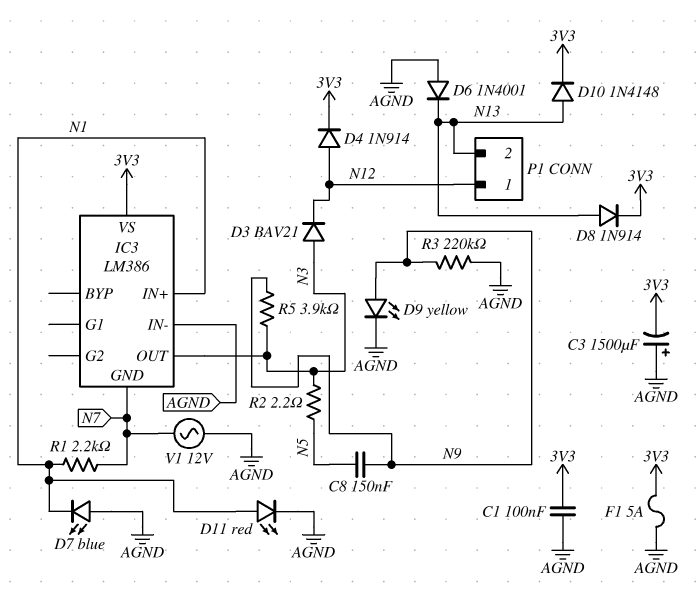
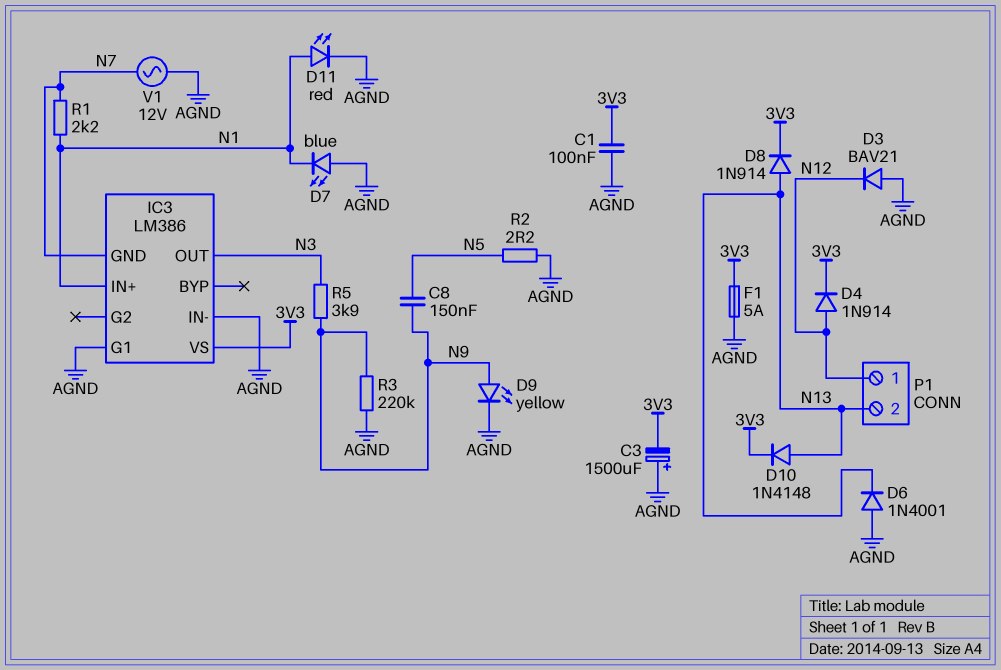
D3: diode BAV21 (A N3, K N12) -> diode BAV21 (A AGND, K N12)
IC3 pin G1: none -> AGND
R2: 2.2 (N3, N5) -> 2.2 (AGND, N5)

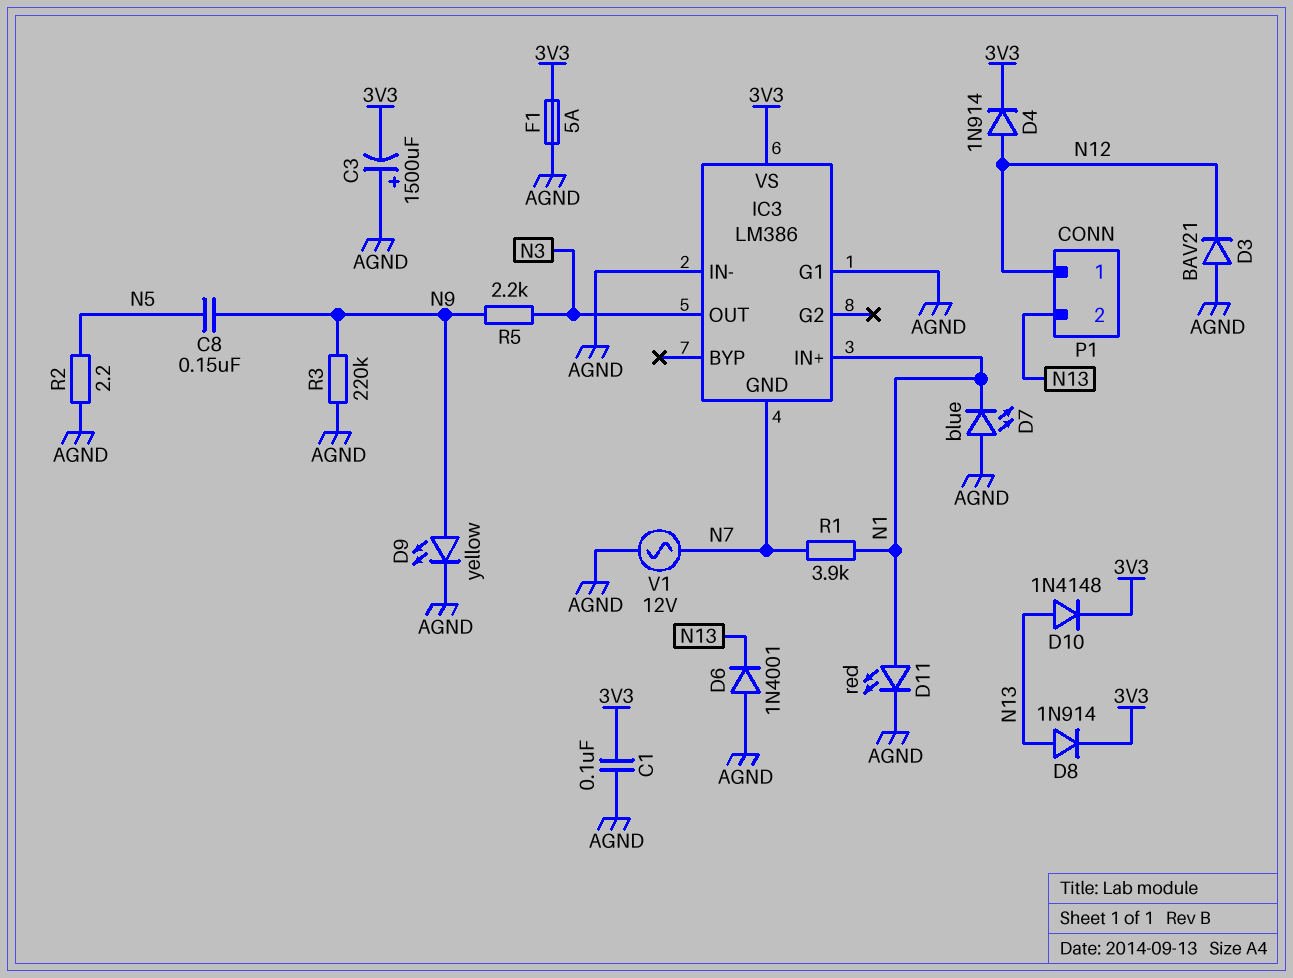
R1: 2.2k (N1, N7) -> 3.9k (N1, N7)
R5: 3.9k (N3, N9) -> 2.2k (N3, N9)

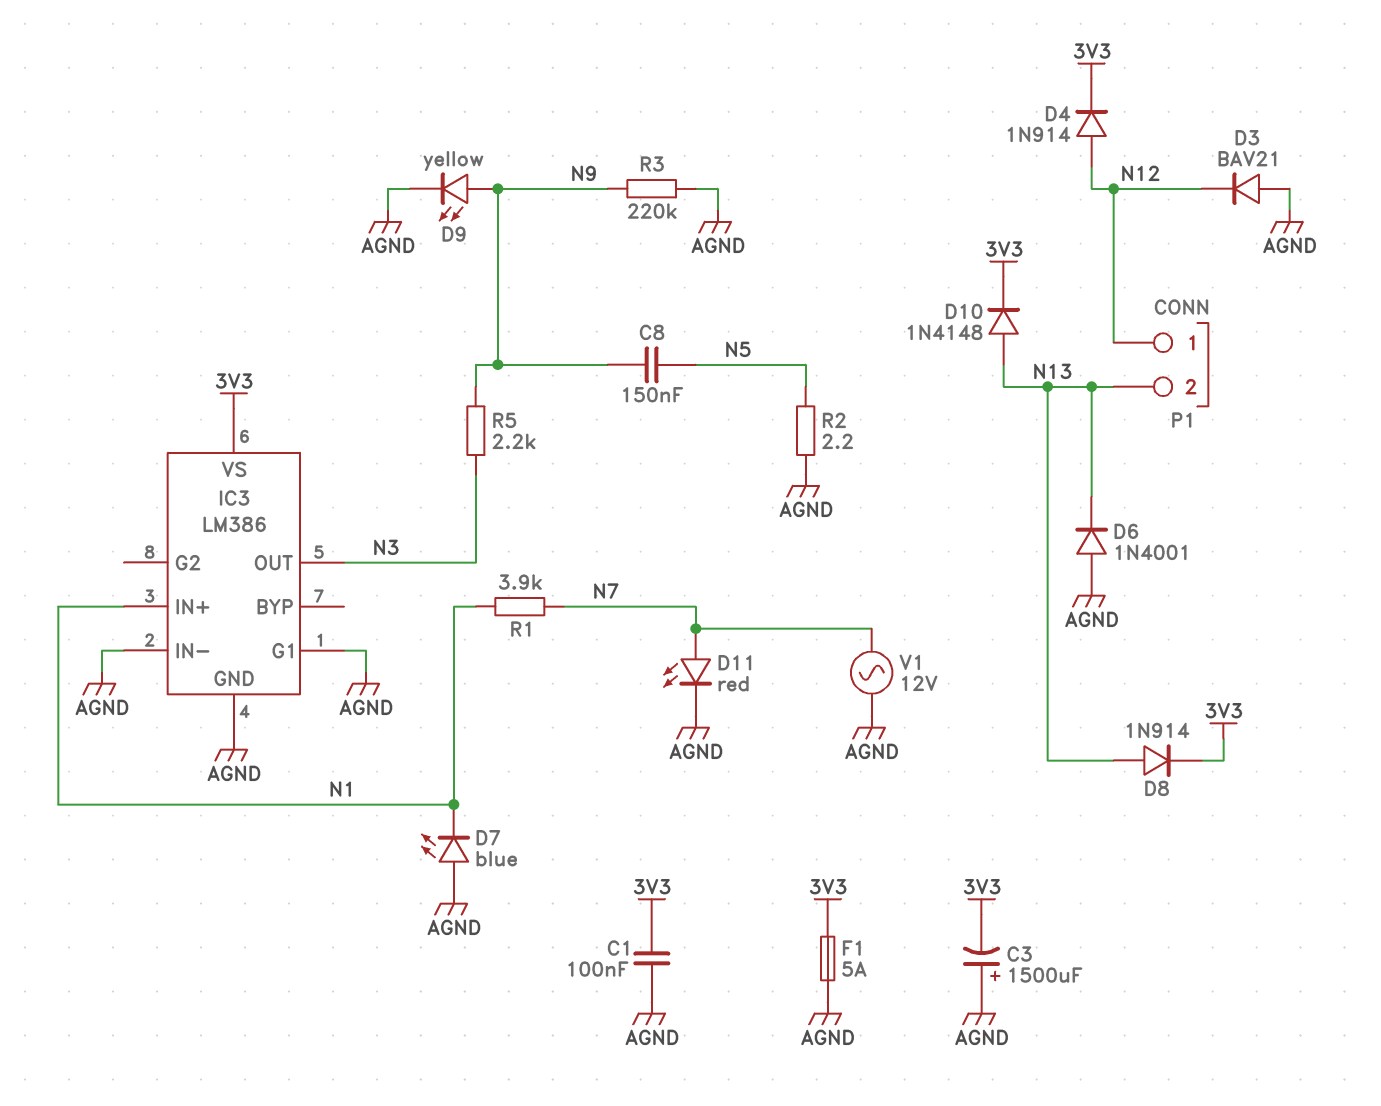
D11: LED red (A N1, K AGND) -> LED red (A N7, K AGND)
IC3 pin GND: N7 -> AGND

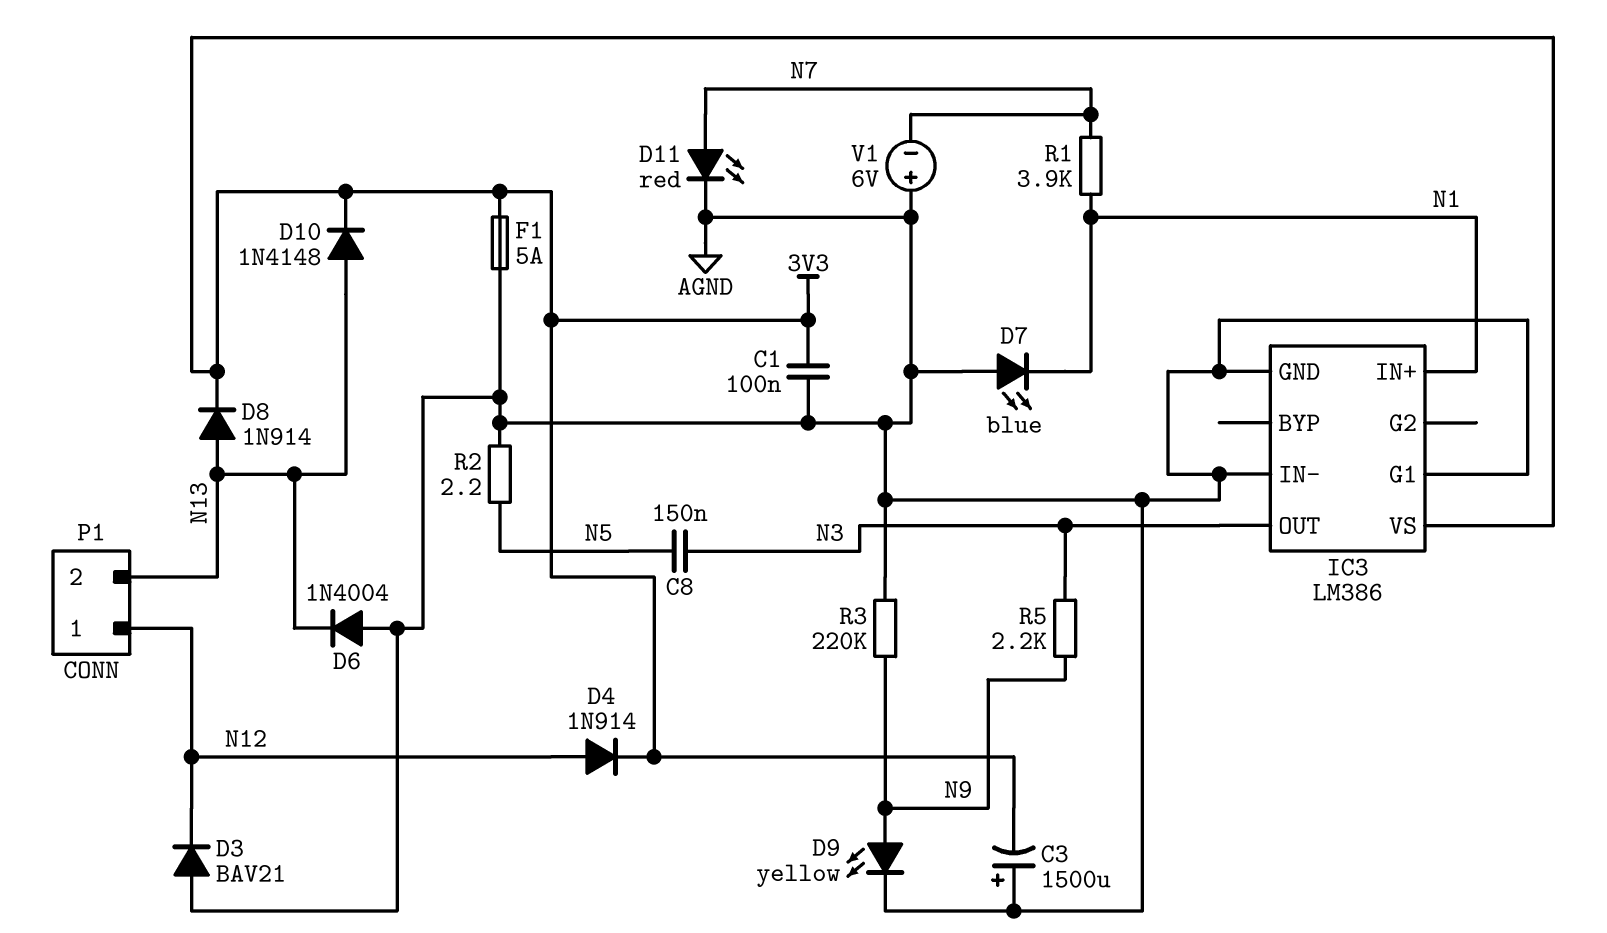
C8: 150nF (N5, N9) -> 150nF (N3, N5)
D6: diode 1N4001 (A AGND, K N13) -> diode 1N4004 (A AGND, K N13)
V1: AC 12V (AGND, N7) -> 6V (plus AGND, minus N7)

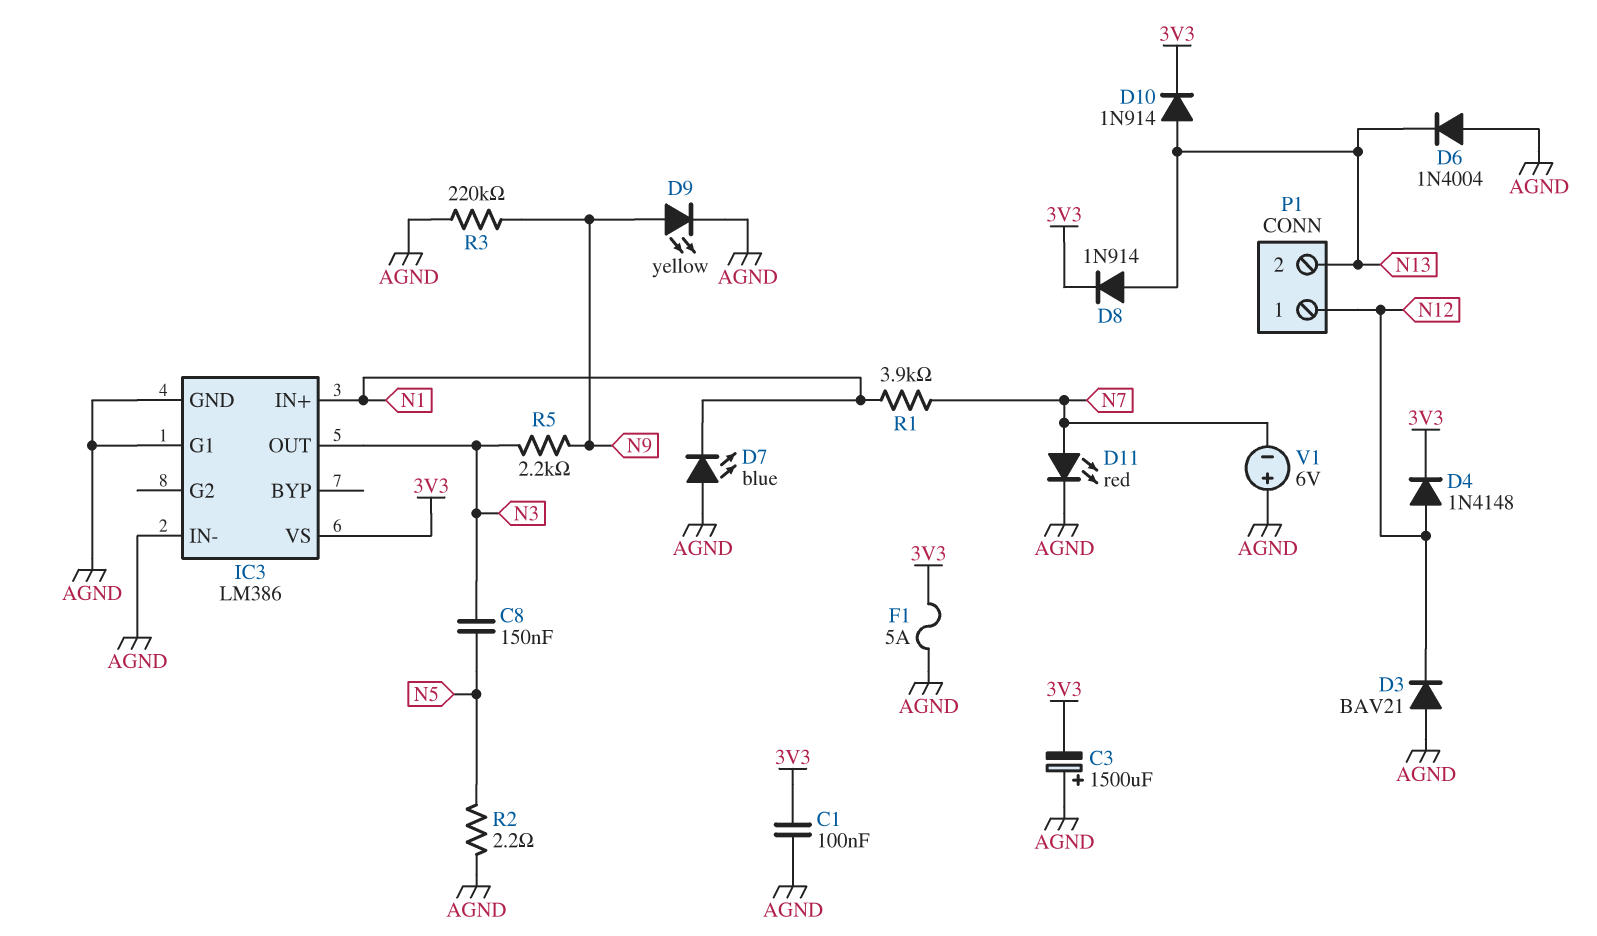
D4: diode 1N914 (A N12, K 3V3) -> diode 1N4148 (A N12, K 3V3)
D10: diode 1N4148 (A N13, K 3V3) -> diode 1N914 (A N13, K 3V3)

